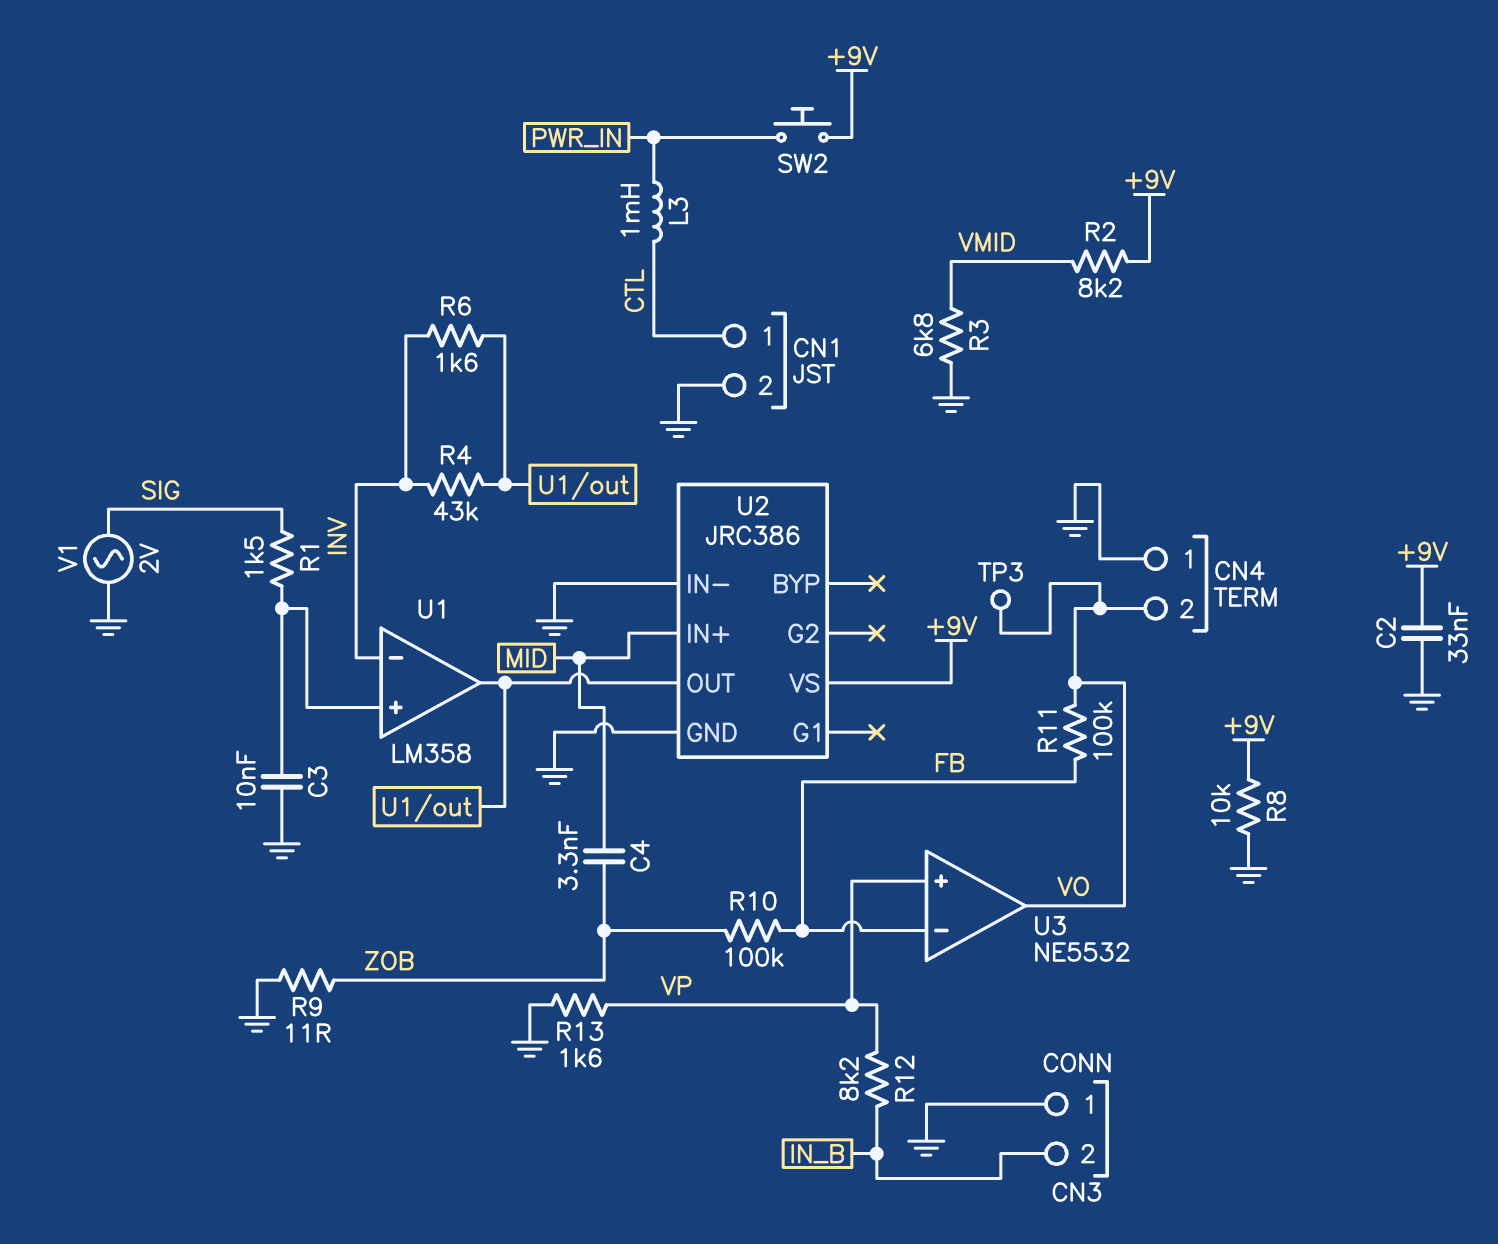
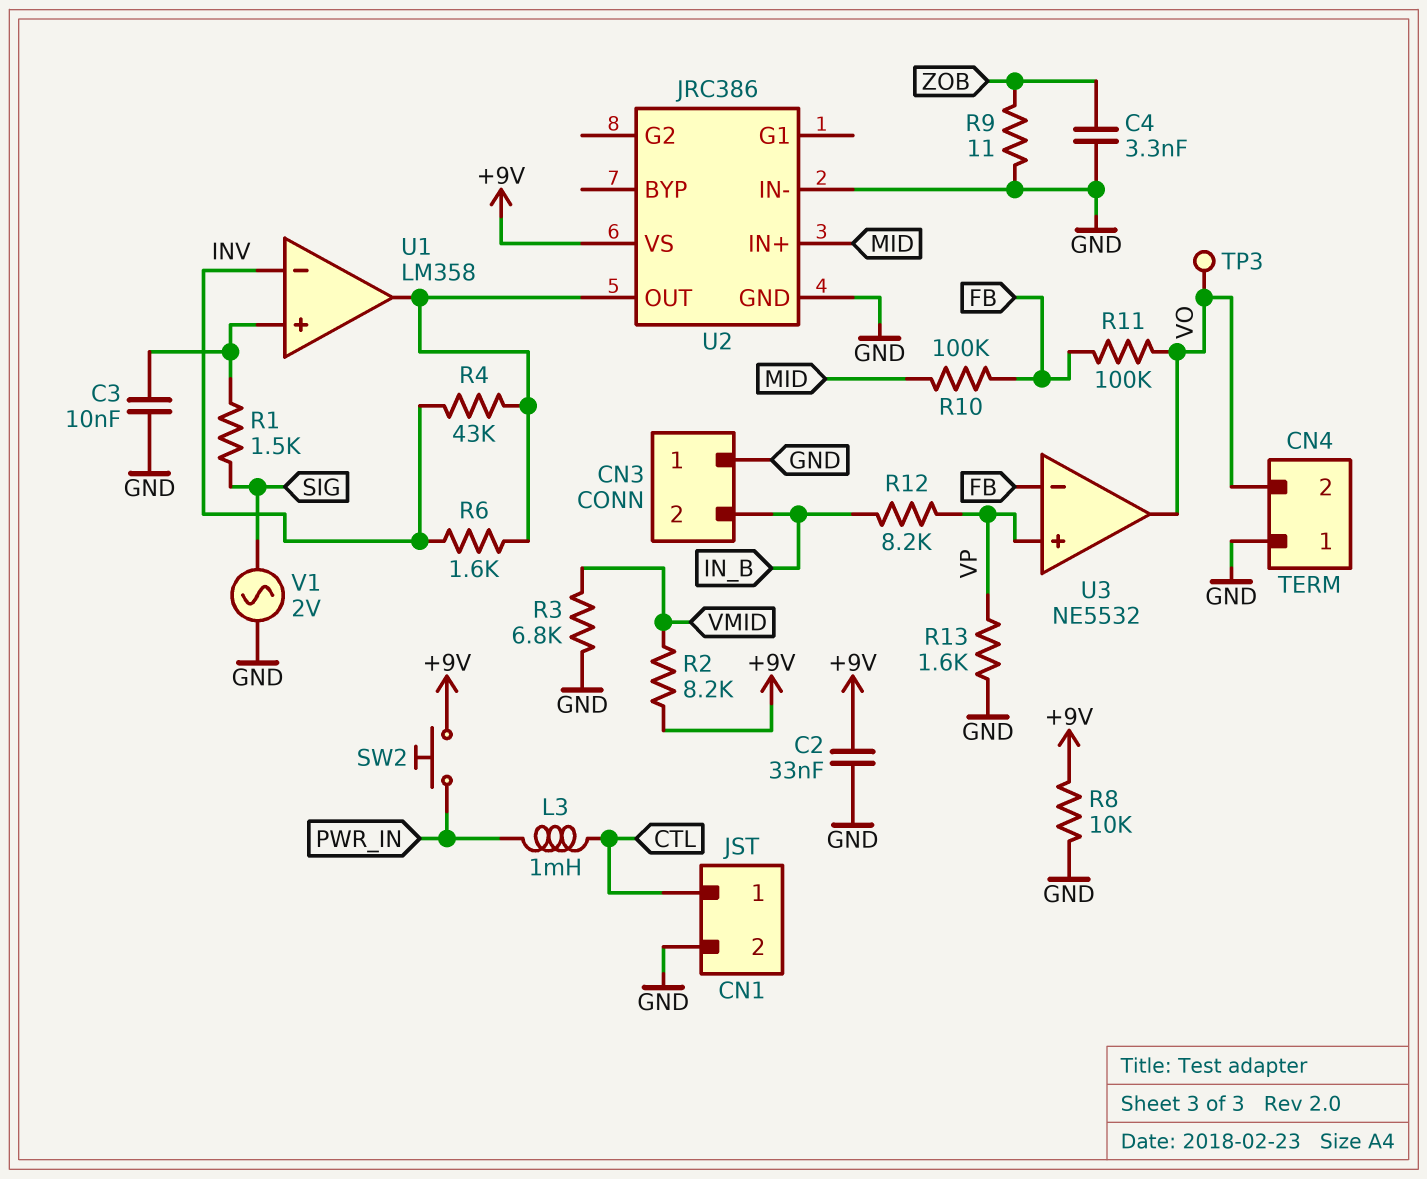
C4: 3.3nF (MID, ZOB) -> 3.3nF (GND, ZOB)
R10: 100k (FB, ZOB) -> 100k (FB, MID)

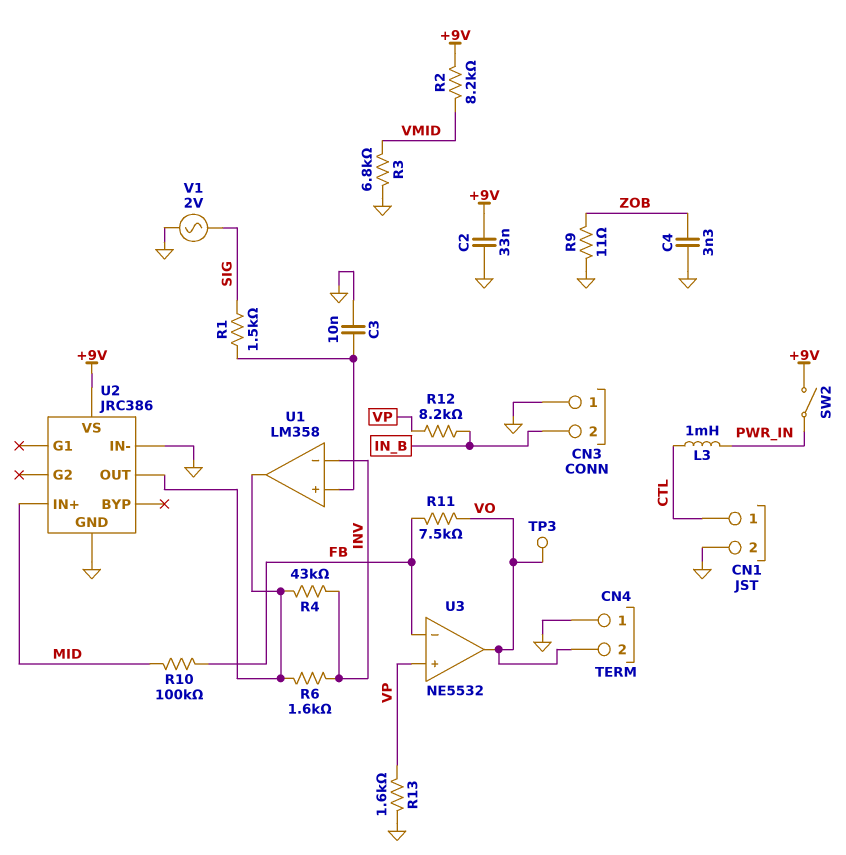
R8: 10k (+9V, GND) -> none
R11: 100k (FB, VO) -> 7.5k (FB, VO)
SW2: button (+9V, PWR_IN) -> switch (+9V, PWR_IN)

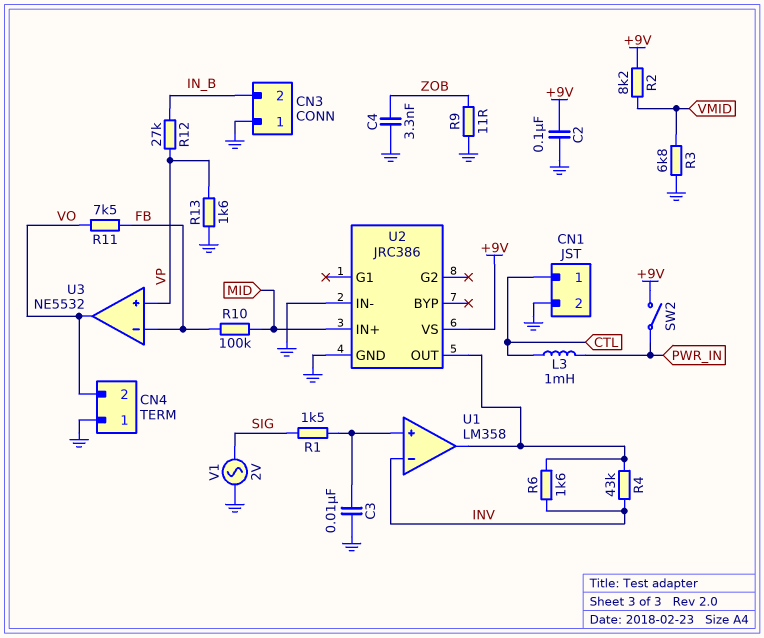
C2: 33nF (+9V, GND) -> 100nF (+9V, GND)
R12: 8.2k (IN_B, VP) -> 27k (IN_B, VP)
TP3: test point (VO) -> none

